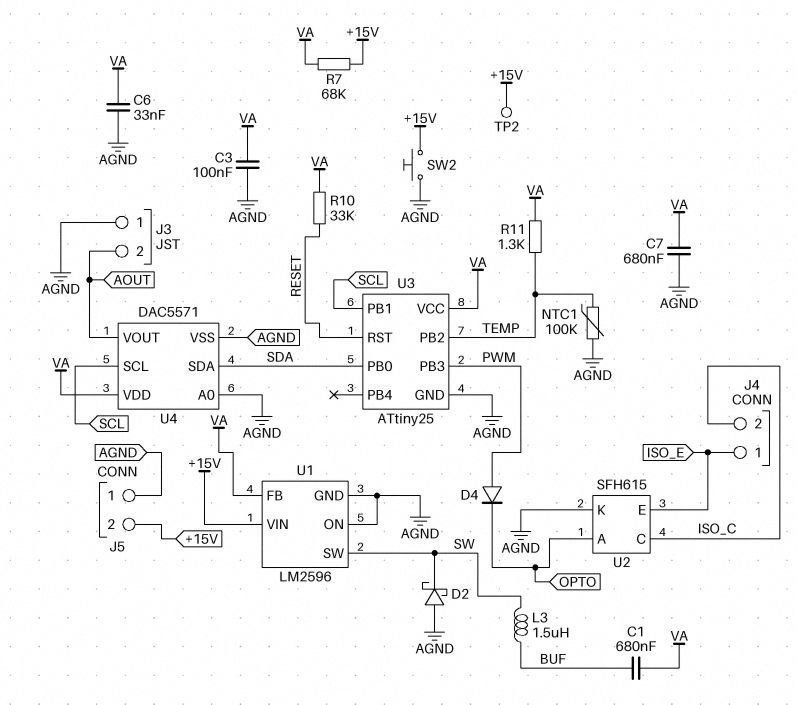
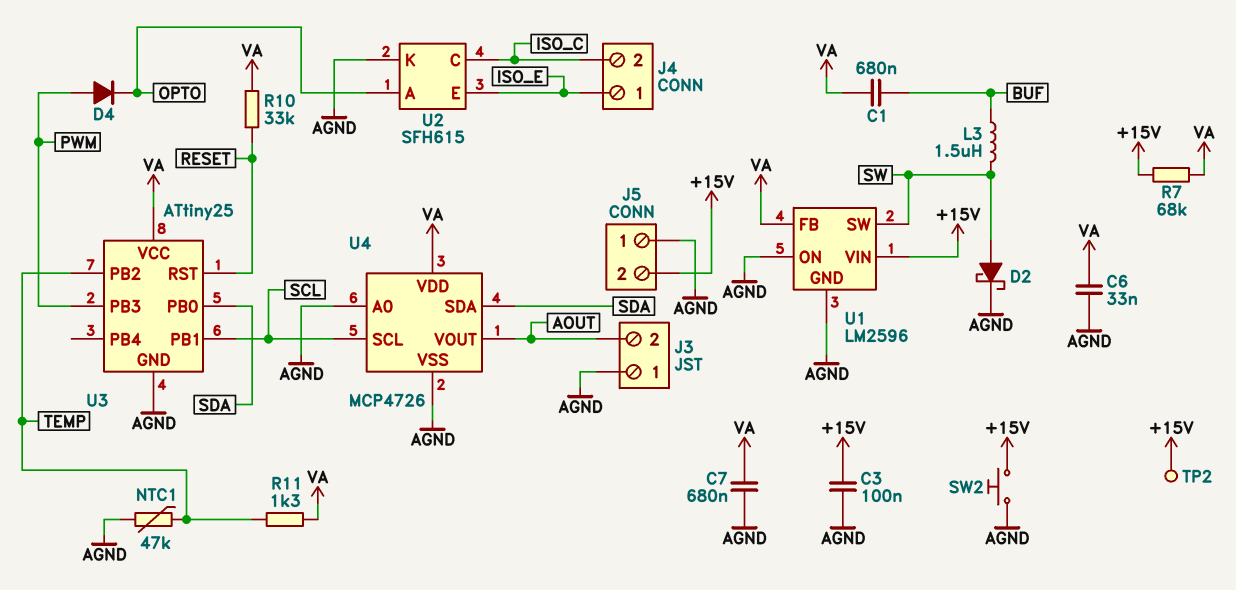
C3: 100nF (AGND, VA) -> 100nF (+15V, AGND)
D2: schottky (A AGND, K SW) -> schottky (A SW, K AGND)
NTC1: 100k (AGND, TEMP) -> 47k (AGND, TEMP)
U4: DAC5571 -> MCP4726

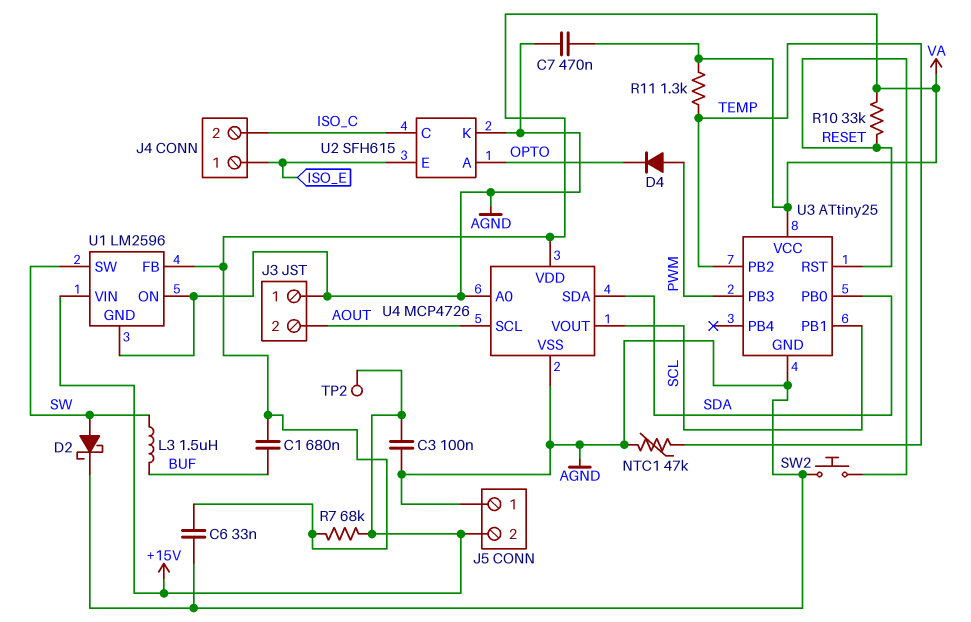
C7: 680nF (AGND, VA) -> 470nF (AGND, VA)
SW2: button (+15V, AGND) -> button (AGND, RESET)
U4 pin SCL: SCL -> AOUT
U4 pin VOUT: AOUT -> SCL

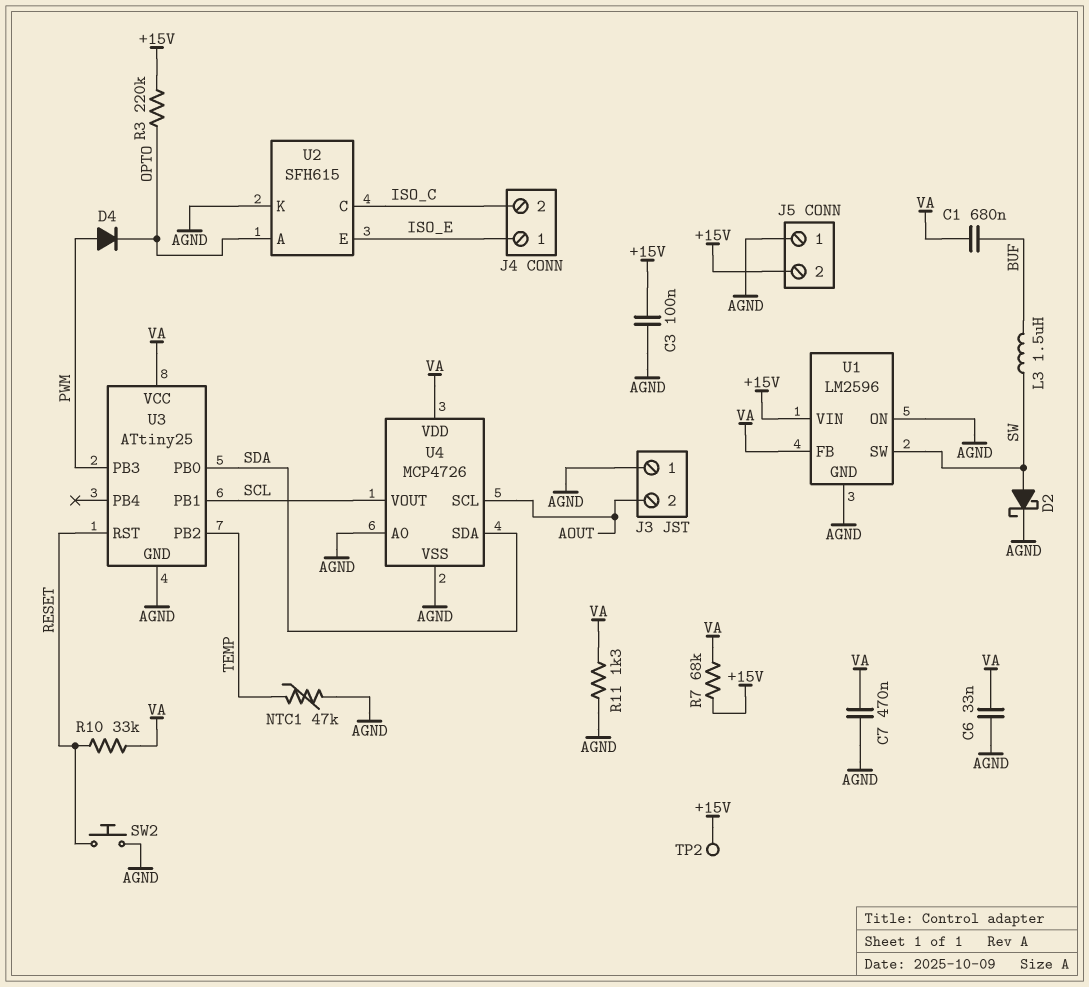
R3: none -> 220k (+15V, OPTO)
R11: 1.3k (TEMP, VA) -> 1.3k (AGND, VA)

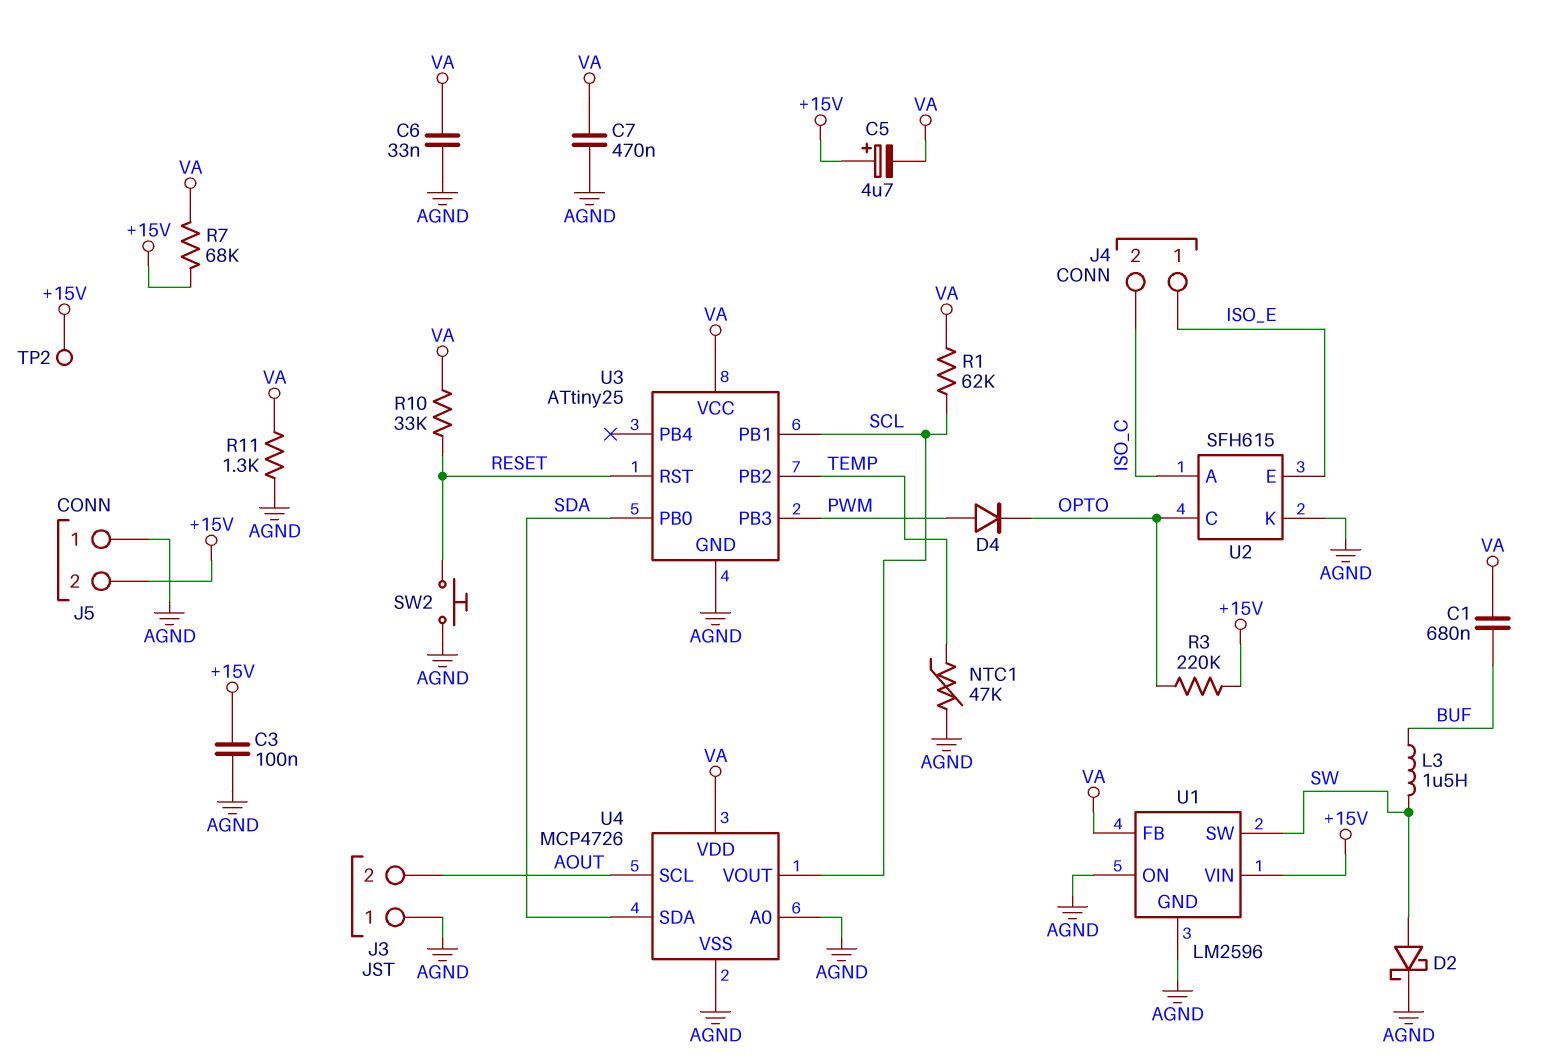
C5: none -> 4.7uF (plus +15V, minus VA)
R1: none -> 62k (SCL, VA)
U2 pin A: OPTO -> ISO_C
U2 pin C: ISO_C -> OPTO

